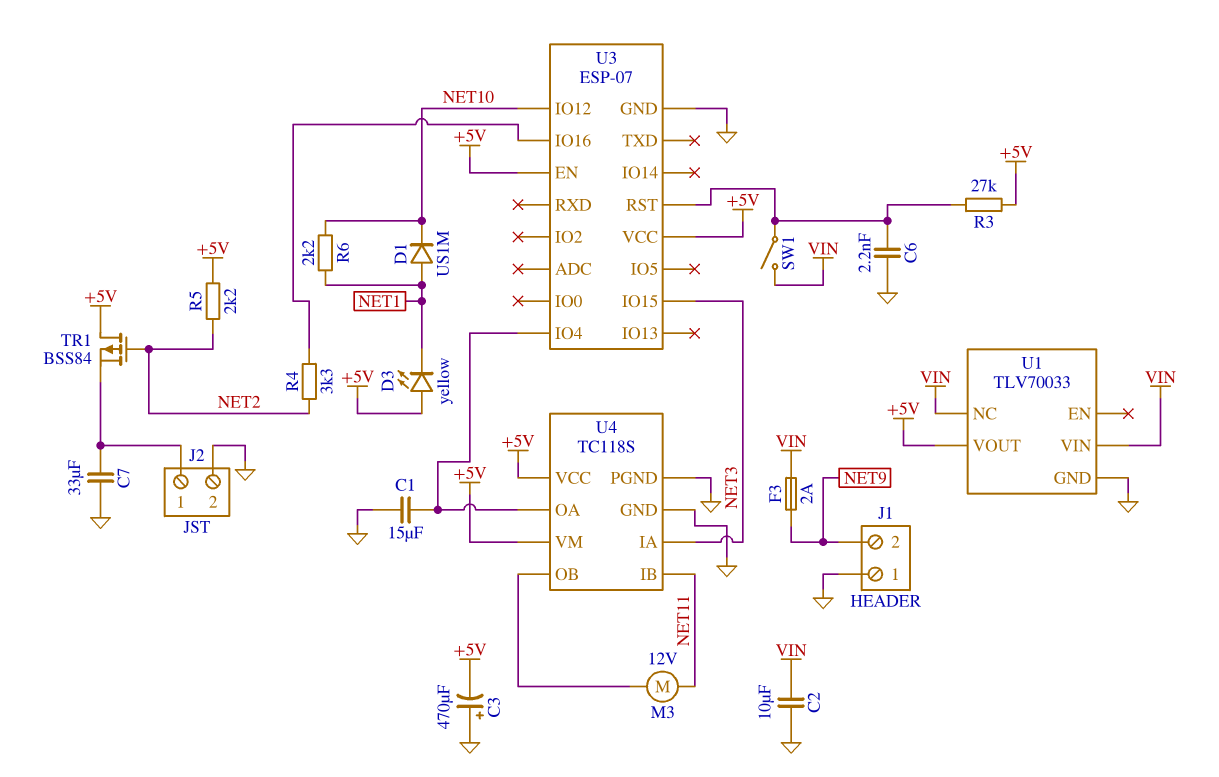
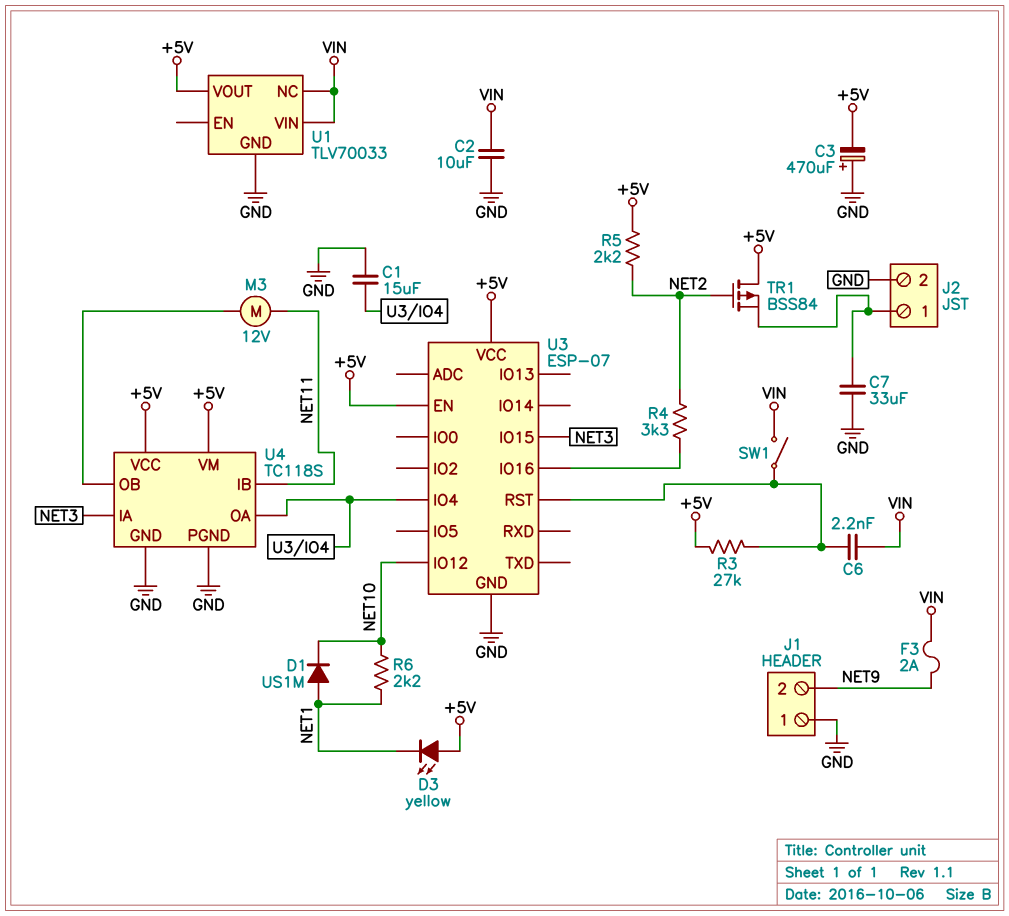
C6: 2.2nF (GND, U3/RST) -> 2.2nF (U3/RST, VIN)

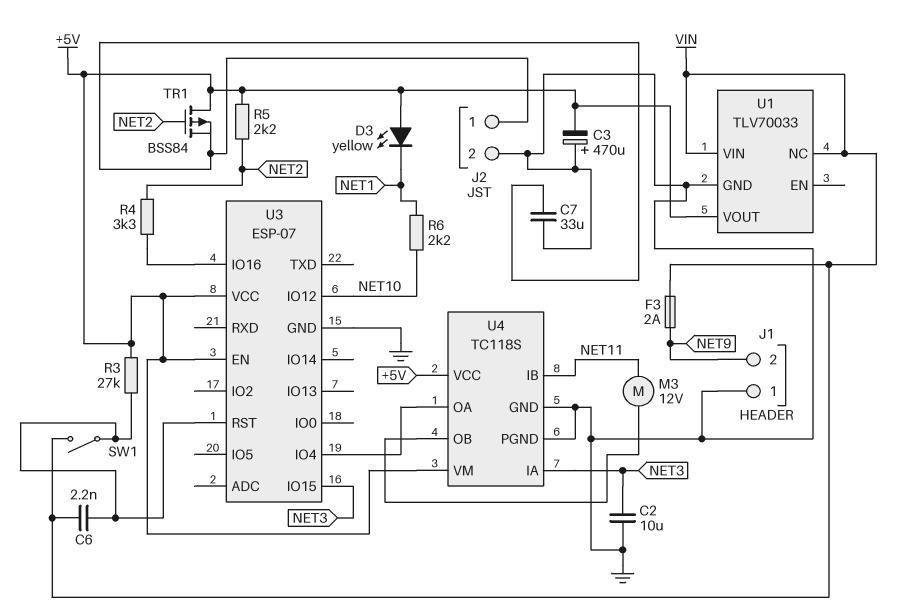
C1: 15uF (GND, U3/IO4) -> none
C2: 10uF (GND, VIN) -> 10uF (GND, NET3)
D1: diode US1M (A NET1, K NET10) -> none

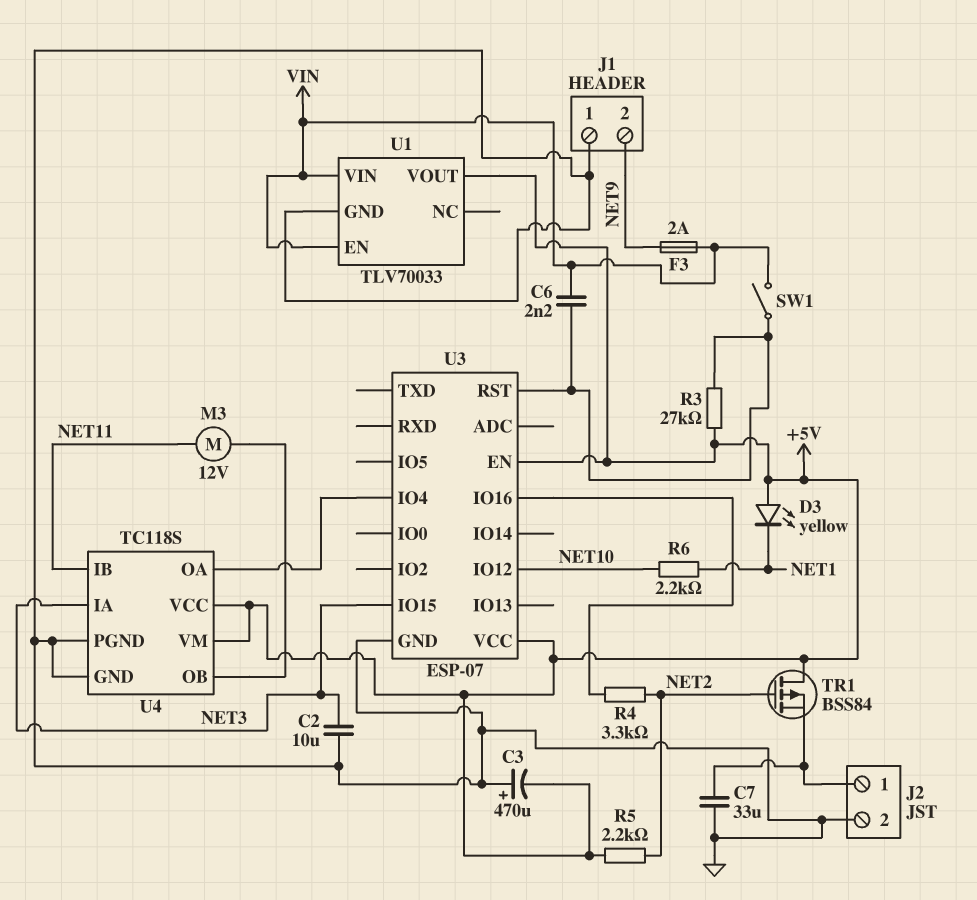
U1 pin EN: none -> VIN
U1 pin NC: VIN -> none

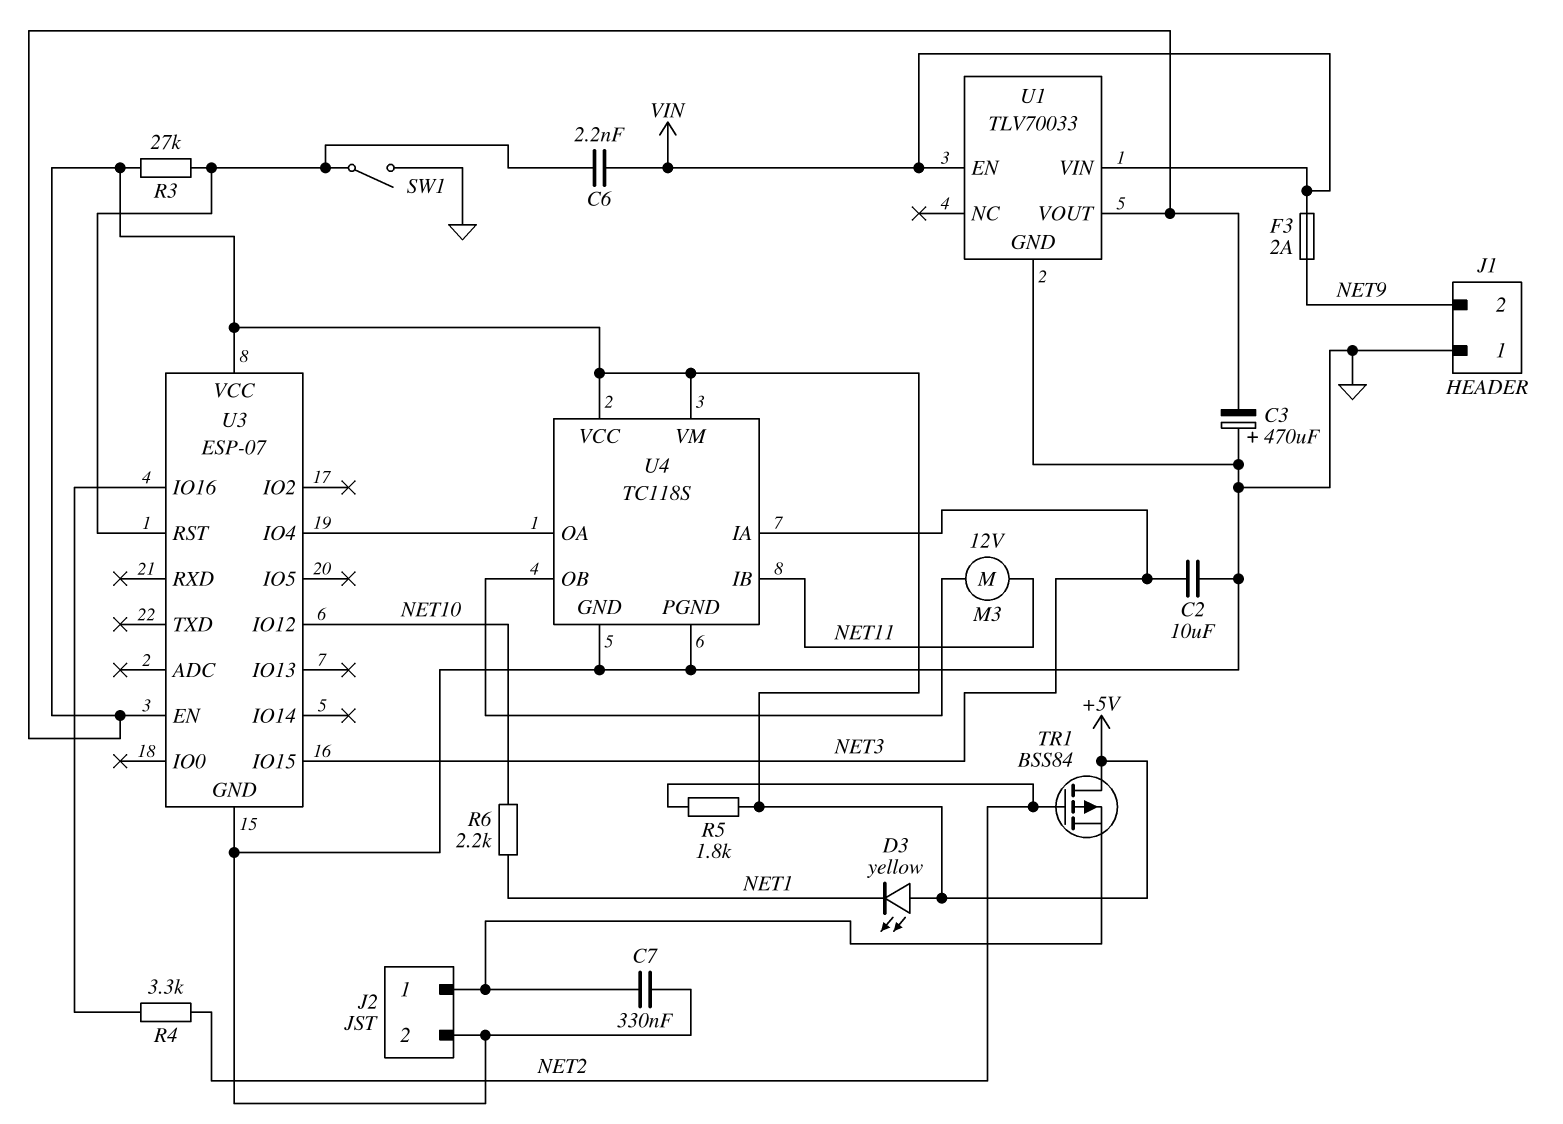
C7: 33uF (GND, J2/1) -> 330nF (GND, J2/1)
R5: 2.2k (+5V, NET2) -> 1.8k (+5V, NET2)
SW1: switch (U3/RST, VIN) -> switch (GND, U3/RST)

